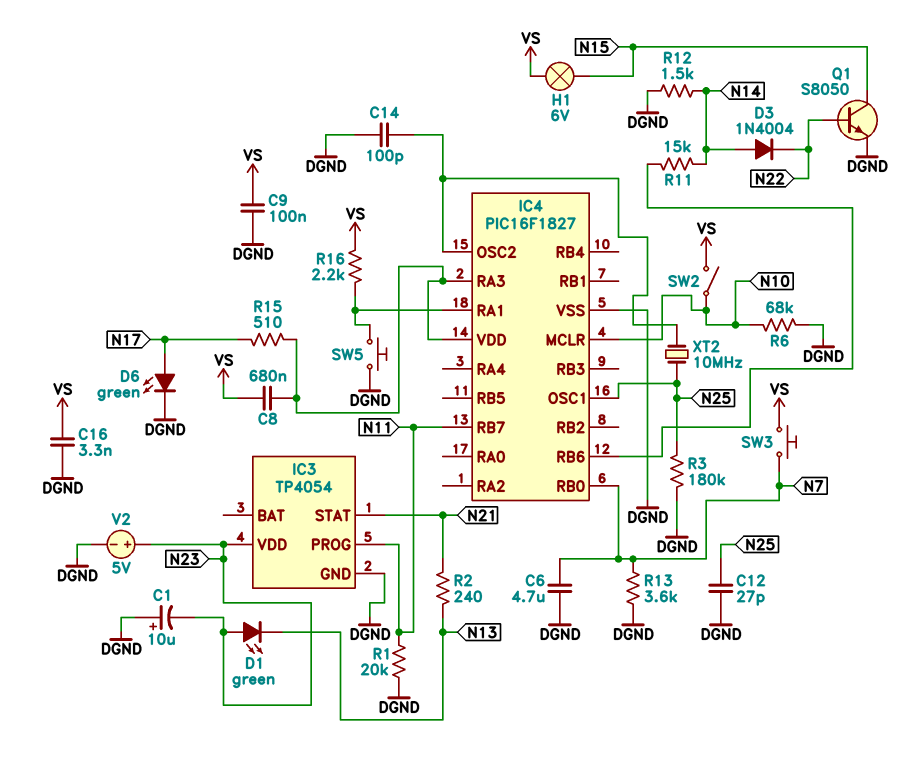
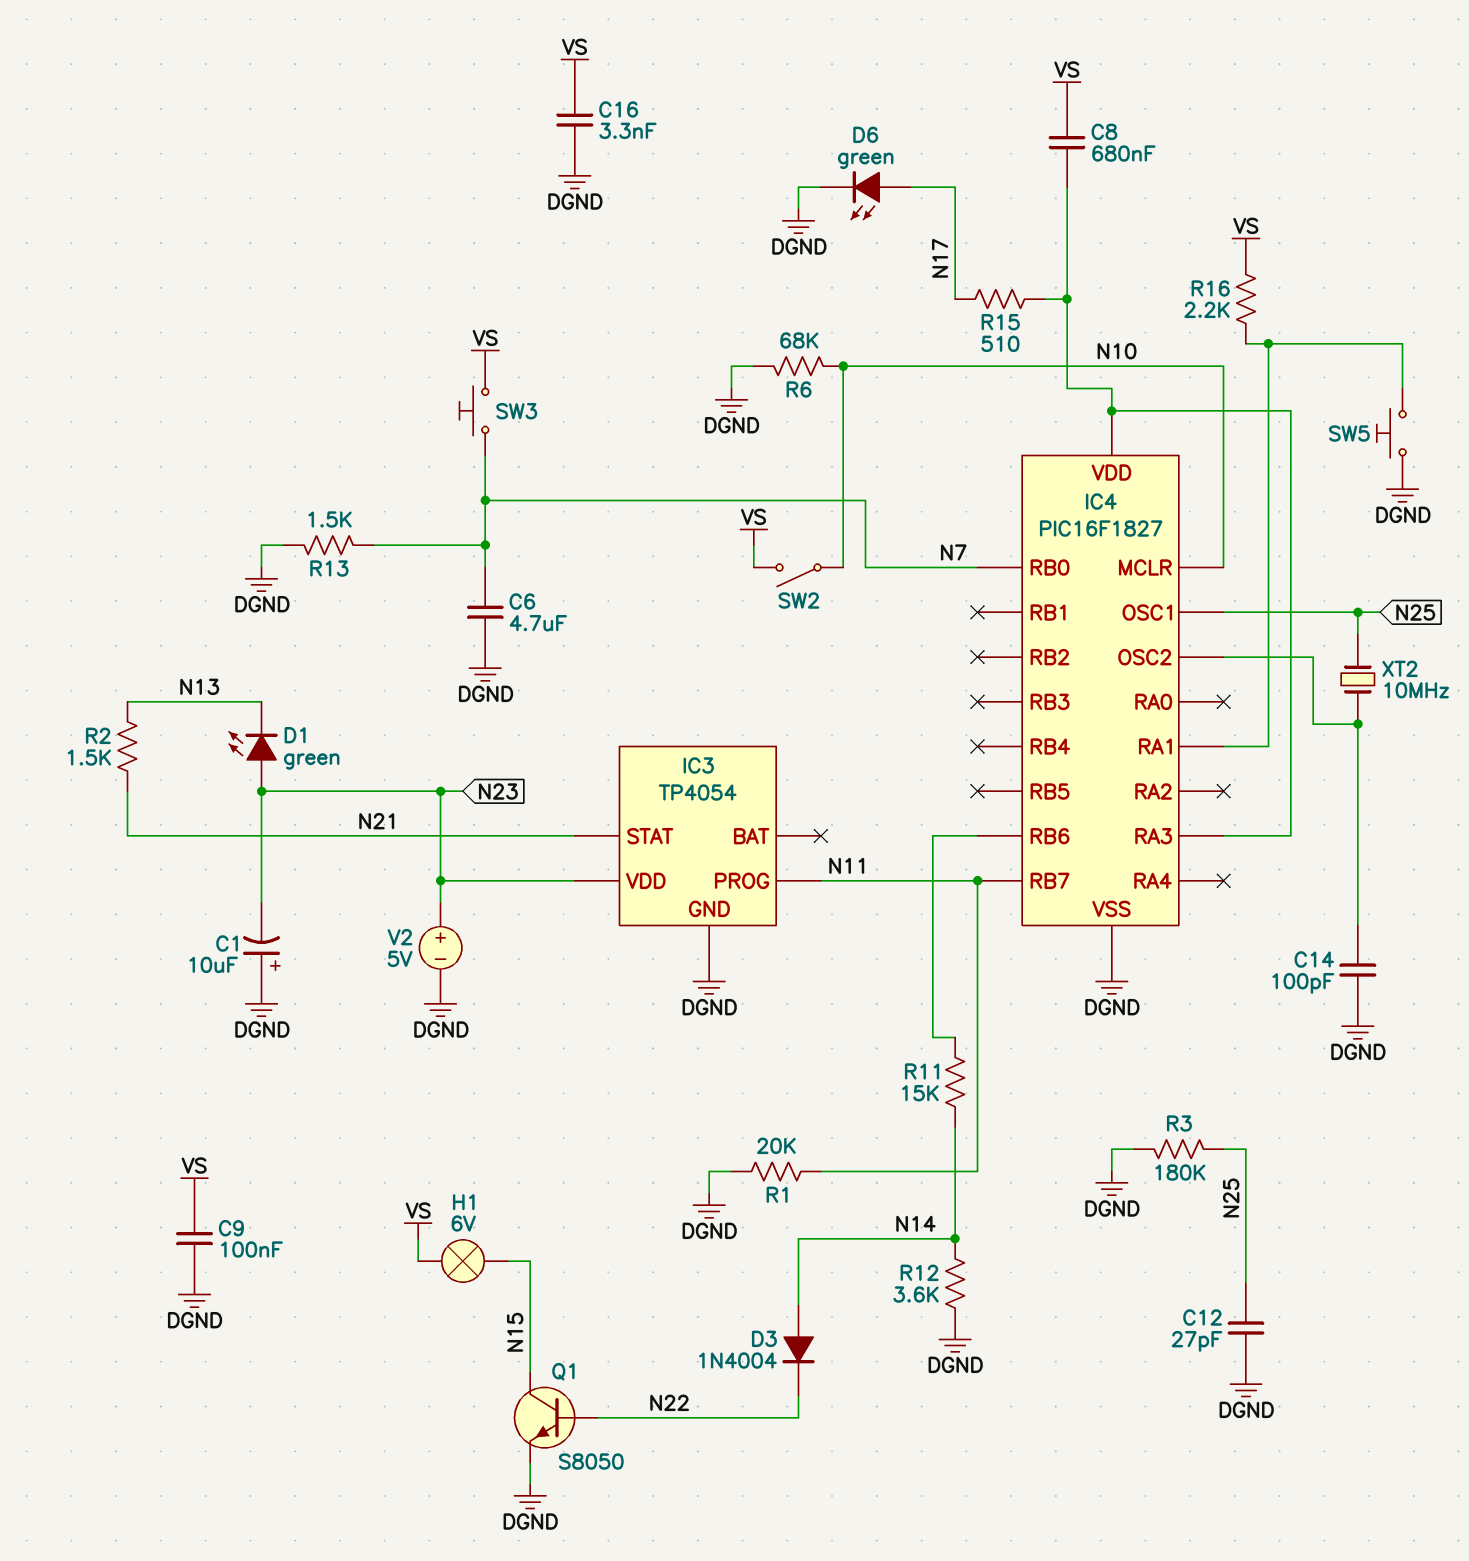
R2: 240 (N13, N21) -> 1.5k (N13, N21)
R12: 1.5k (DGND, N14) -> 3.6k (DGND, N14)
R13: 3.6k (DGND, N7) -> 1.5k (DGND, N7)

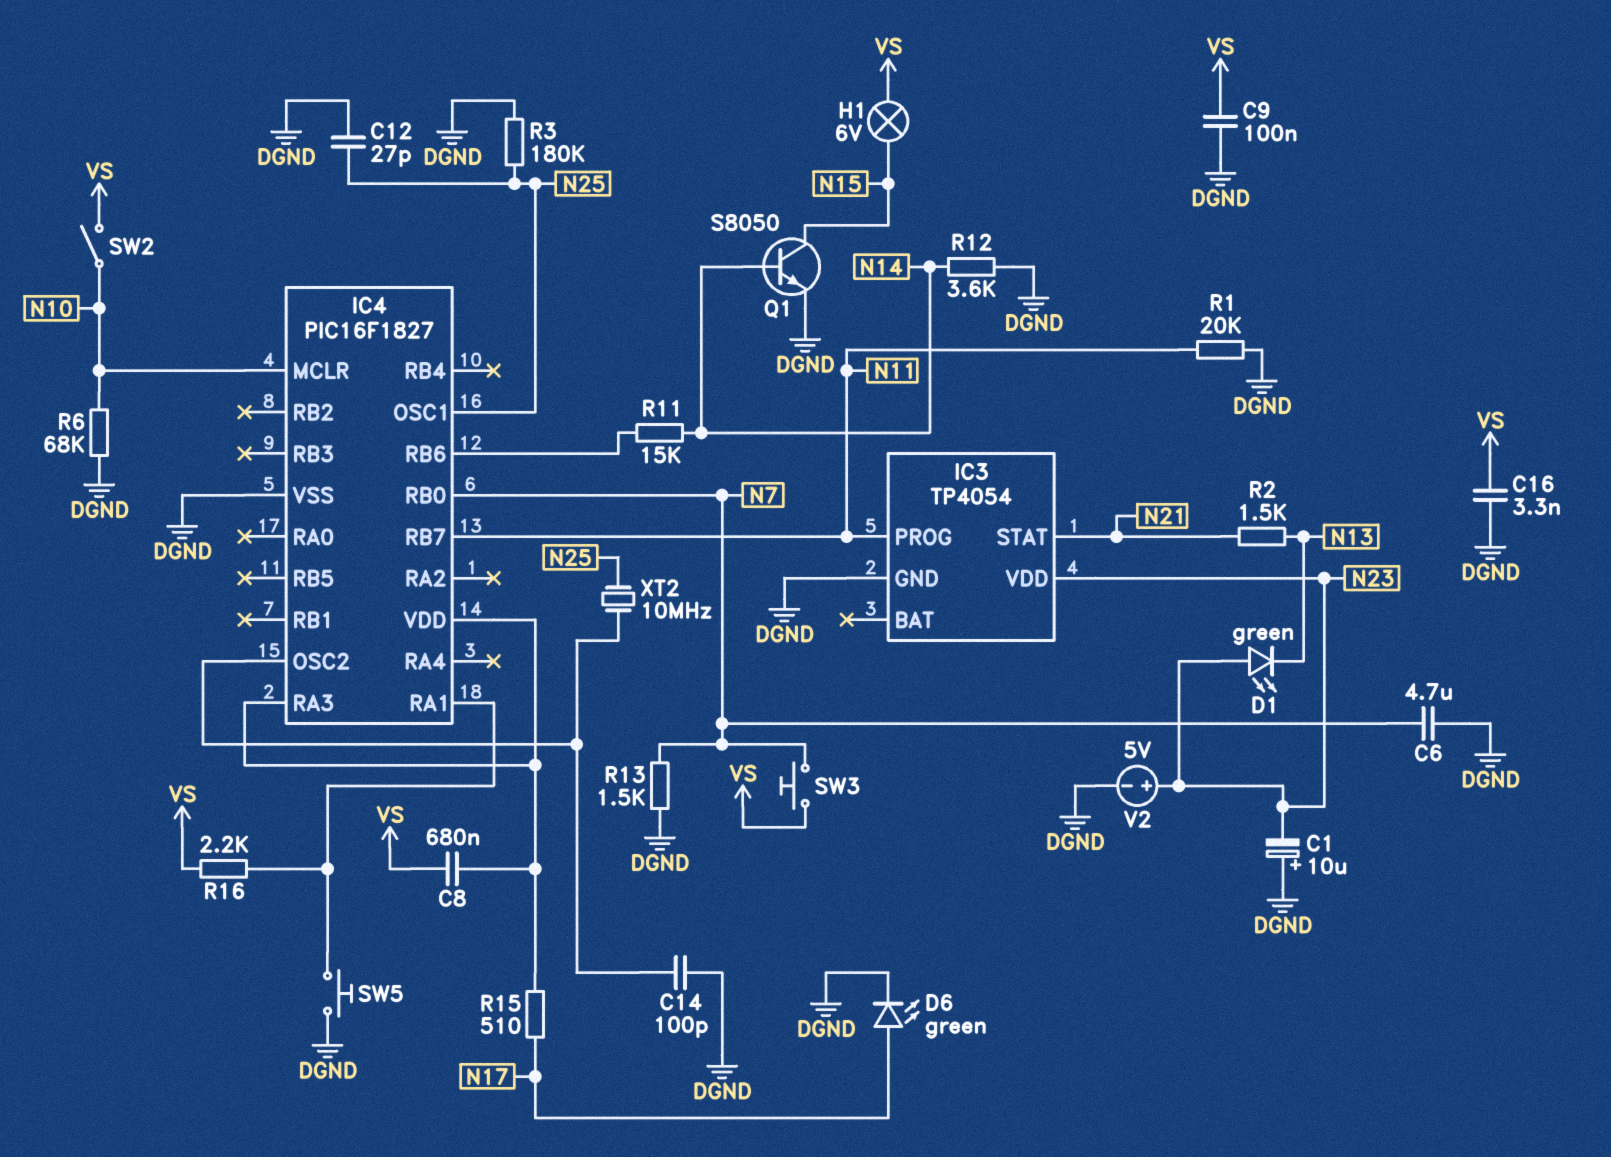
D3: diode 1N4004 (A N14, K N22) -> none
Q1: NPN S8050 (B N22, C N15, E DGND) -> NPN S8050 (B N14, C N15, E DGND)

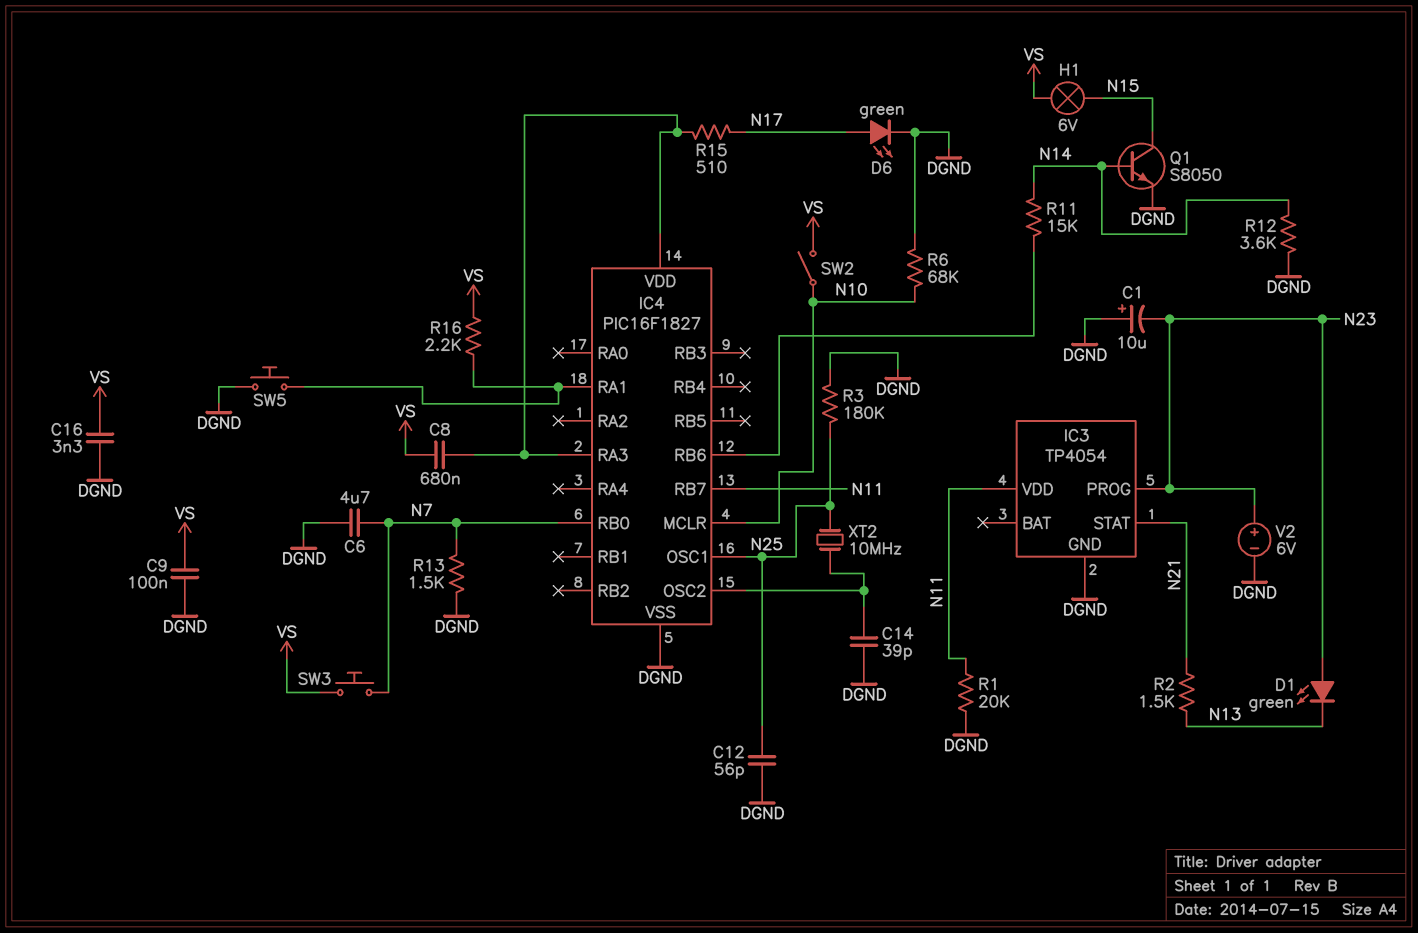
C12: 27pF (DGND, N25) -> 56pF (DGND, N25)
C14: 100pF (DGND, IC4/OSC2) -> 39pF (DGND, IC4/OSC2)
IC3 pin PROG: N11 -> N23
IC3 pin VDD: N23 -> N11
V2: 5V (plus N23, minus DGND) -> 6V (plus N23, minus DGND)

